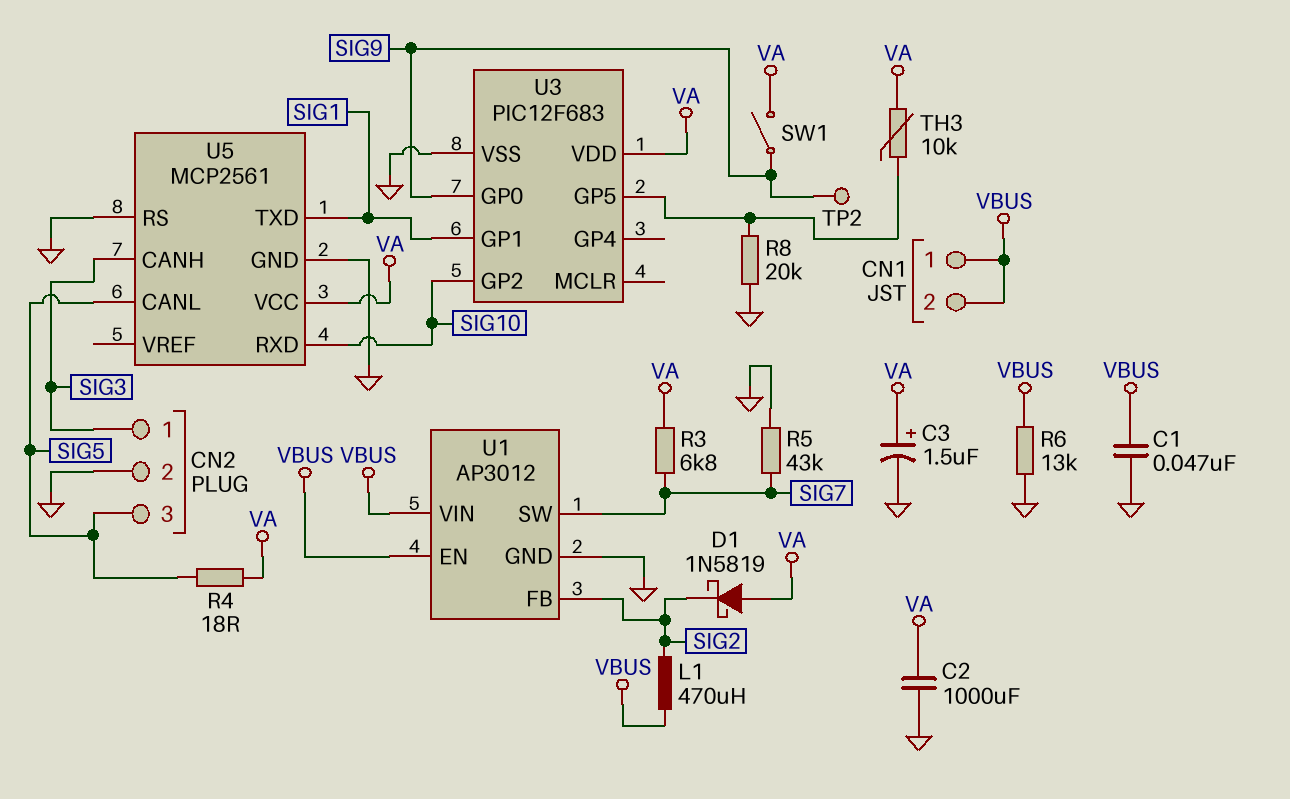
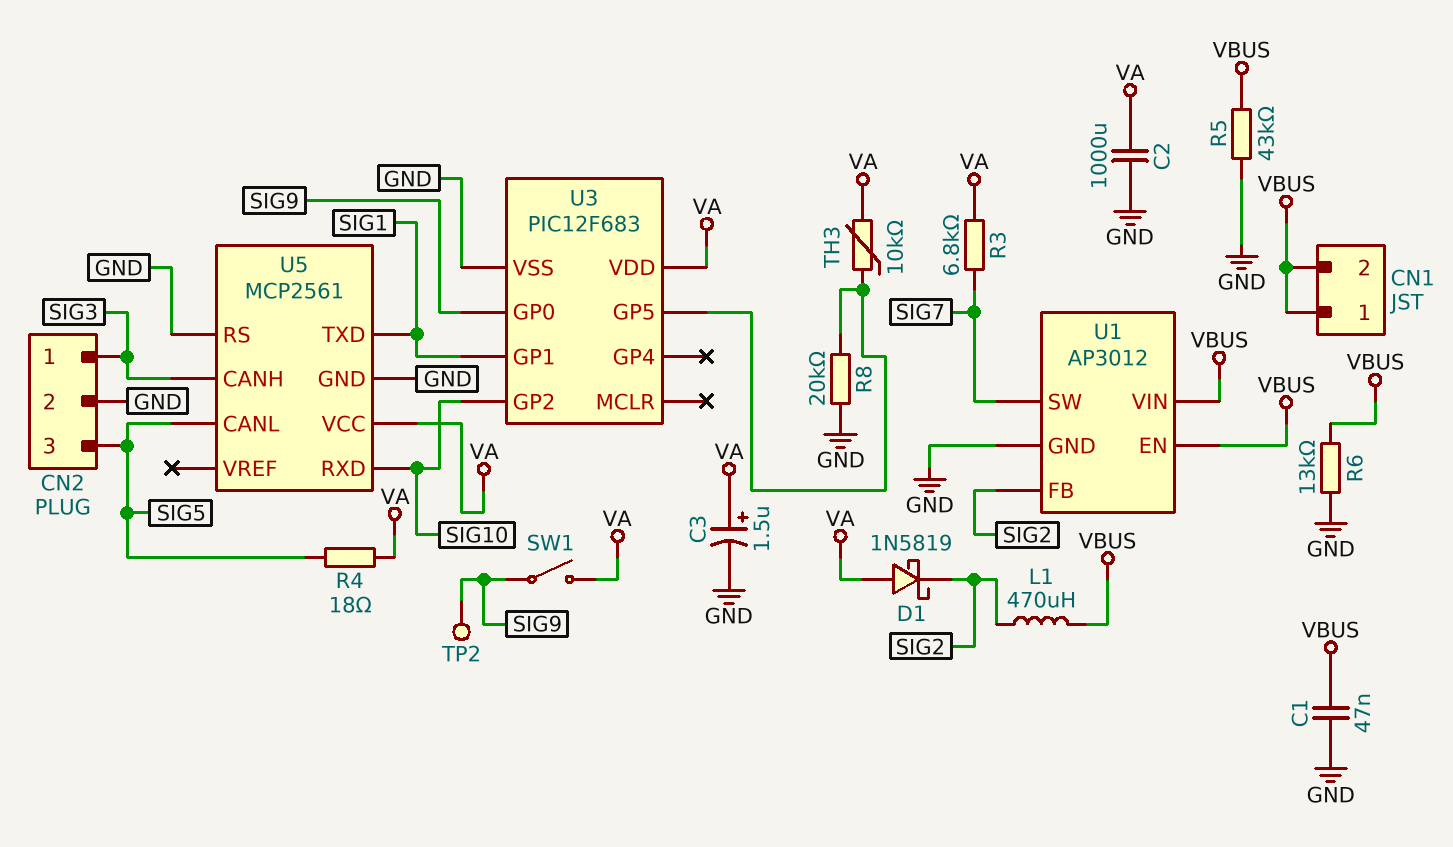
R5: 43k (GND, SIG7) -> 43k (GND, VBUS)

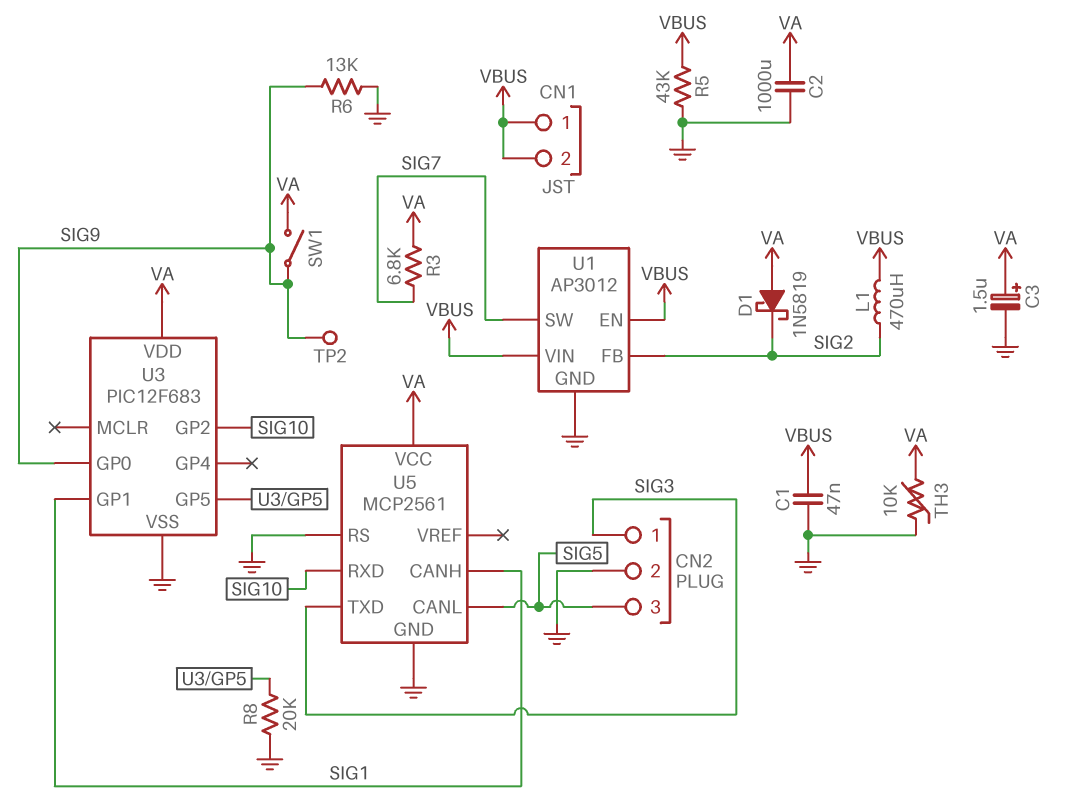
R4: 18 (SIG5, VA) -> none
R6: 13k (GND, VBUS) -> 13k (GND, SIG9)
TH3: 10k (U3/GP5, VA) -> 10k (GND, VA)
U5 pin CANH: SIG3 -> SIG1
U5 pin TXD: SIG1 -> SIG3

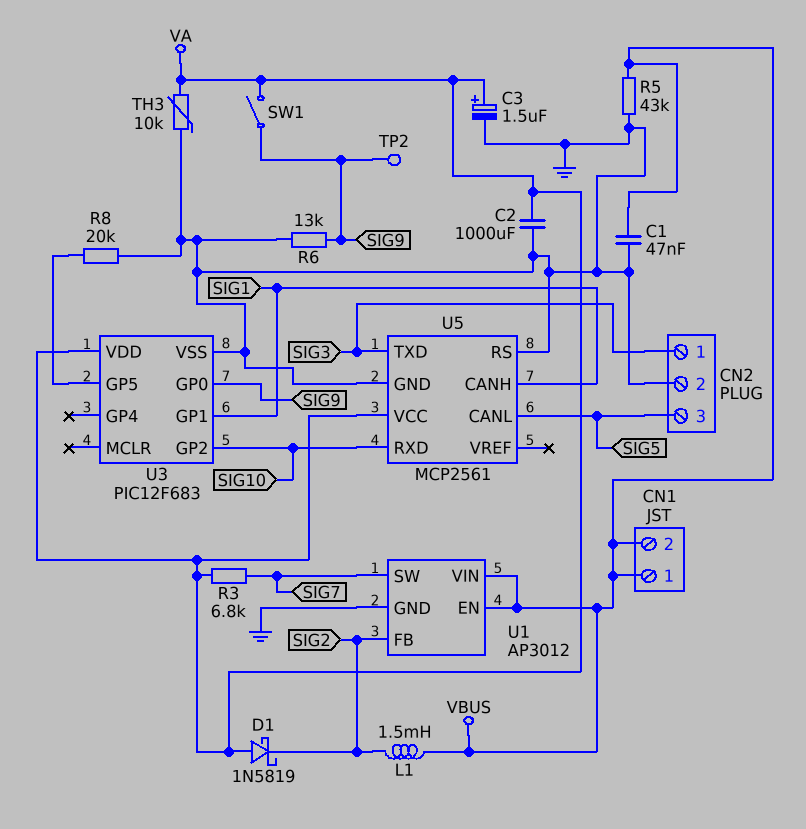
L1: 470uH (SIG2, VBUS) -> 1.5mH (SIG2, VBUS)

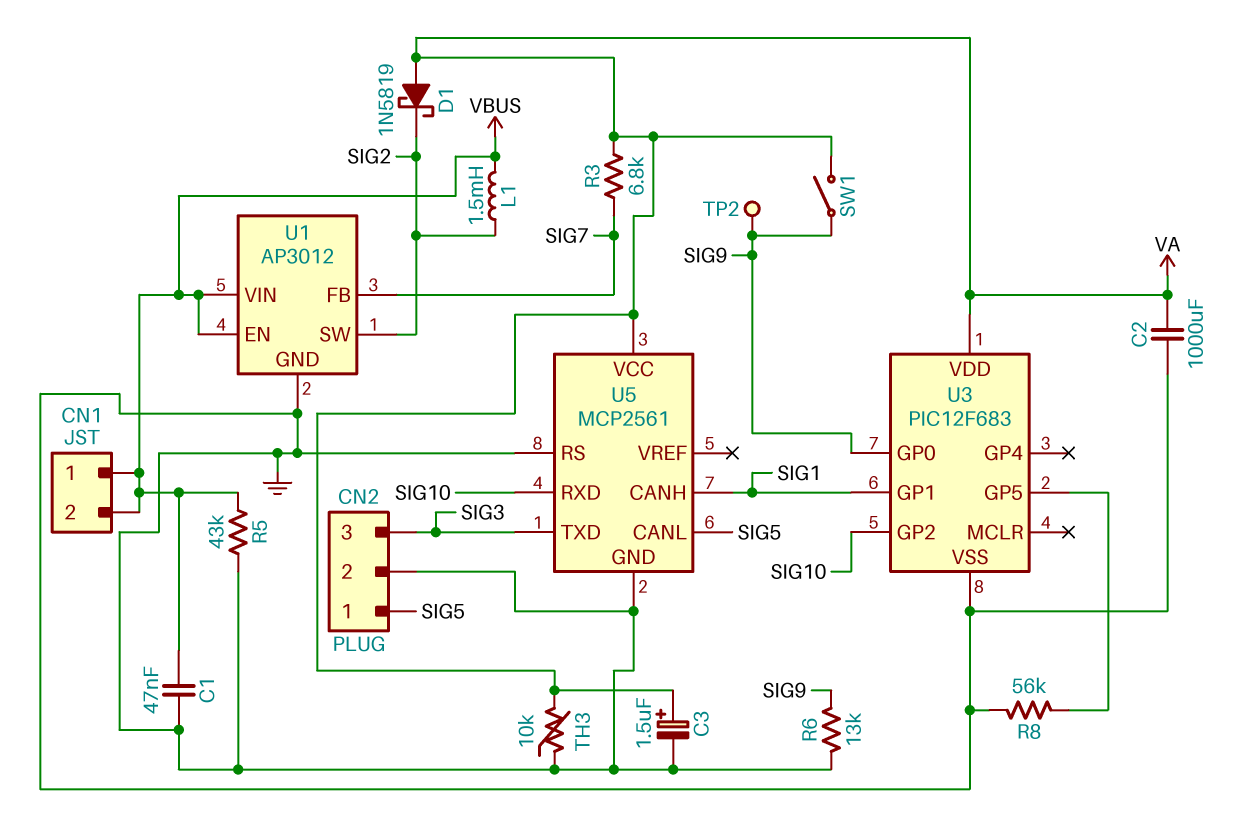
CN2 pin 1: SIG3 -> SIG5
CN2 pin 3: SIG5 -> SIG3
R8: 20k (GND, U3/GP5) -> 56k (GND, U3/GP5)
U1 pin FB: SIG2 -> SIG7
U1 pin SW: SIG7 -> SIG2

